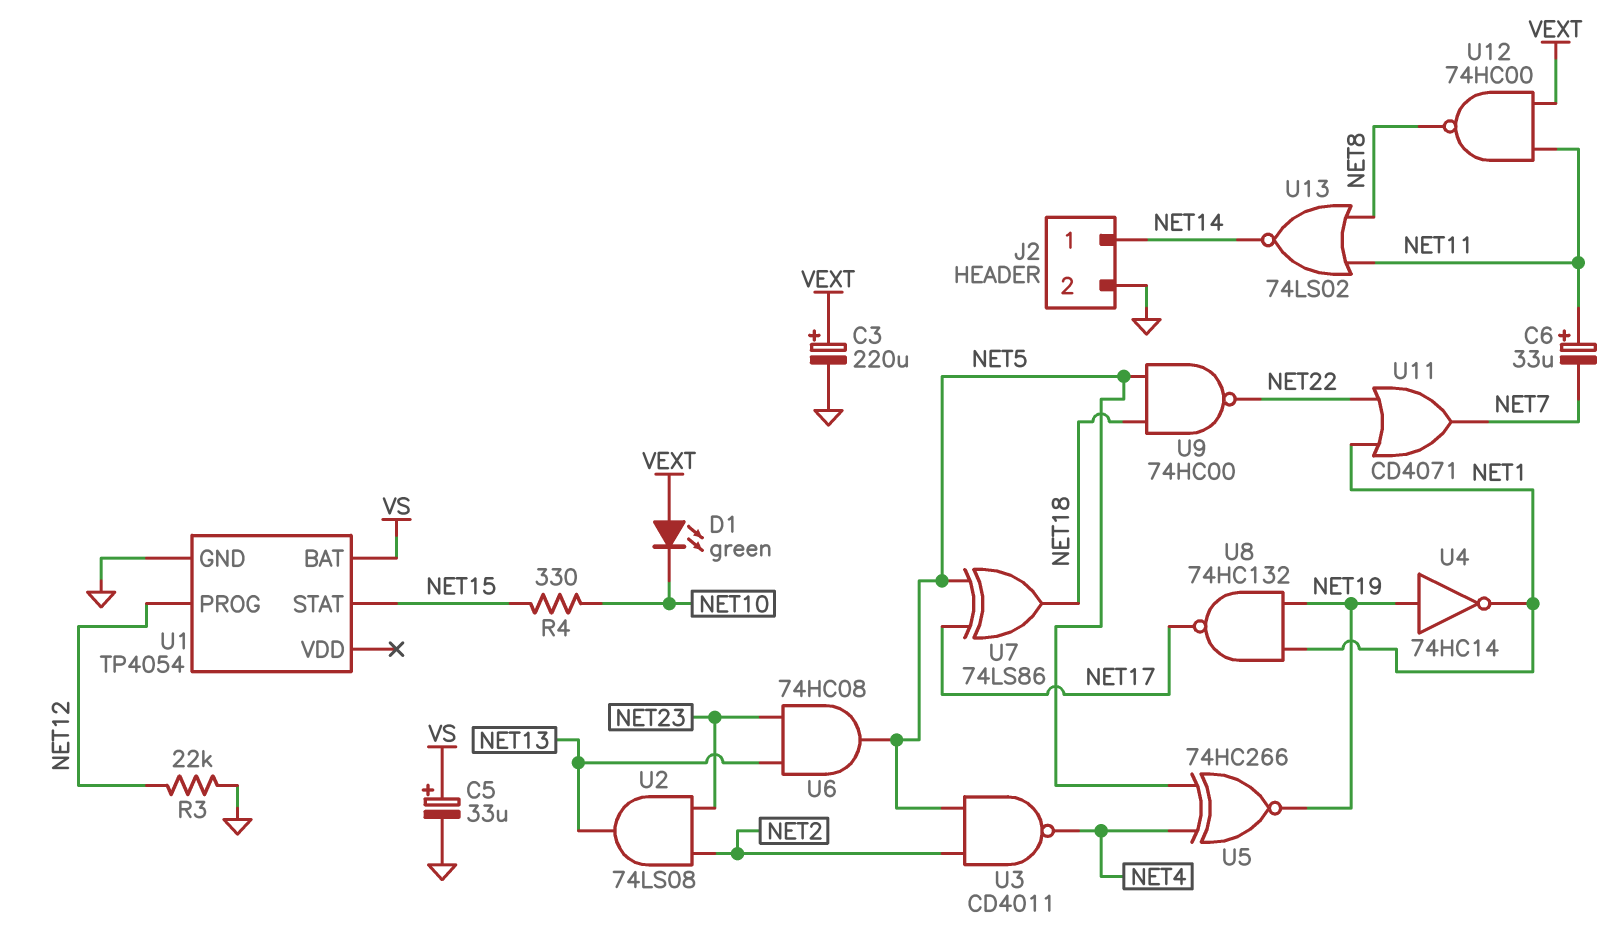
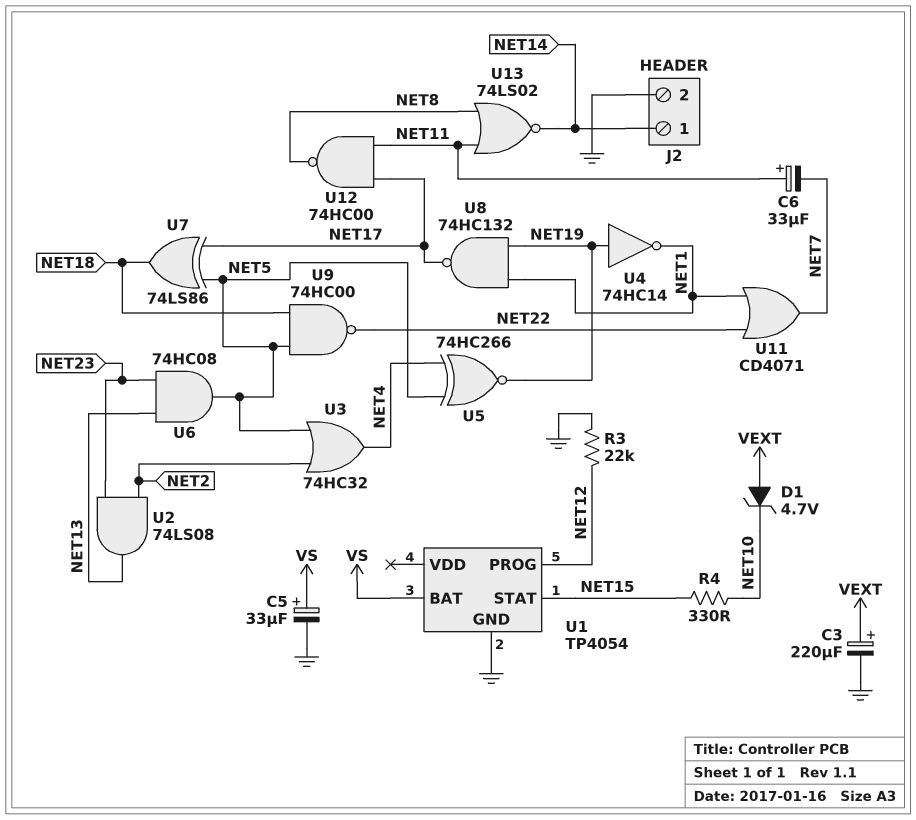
D1: LED green (A VEXT, K NET10) -> zener 4.7V (A VEXT, K NET10)
U3: NAND CD4011 (in NET2, in NET5, out NET4) -> OR 74HC32 (in NET2, in NET5, out NET4)
U12: NAND 74HC00 (in NET11, in VEXT, out NET8) -> NAND 74HC00 (in NET11, in NET17, out NET8)

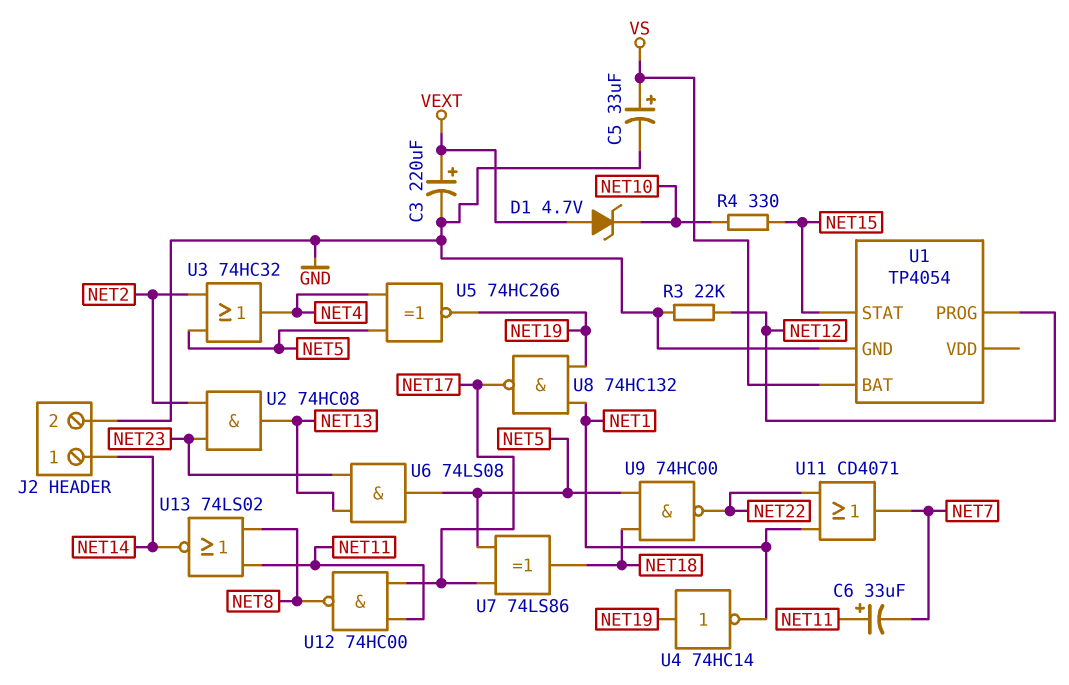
U2: AND 74LS08 (in NET2, in NET23, out NET13) -> AND 74HC08 (in NET2, in NET23, out NET13)
U6: AND 74HC08 (in NET13, in NET23, out NET5) -> AND 74LS08 (in NET13, in NET23, out NET5)

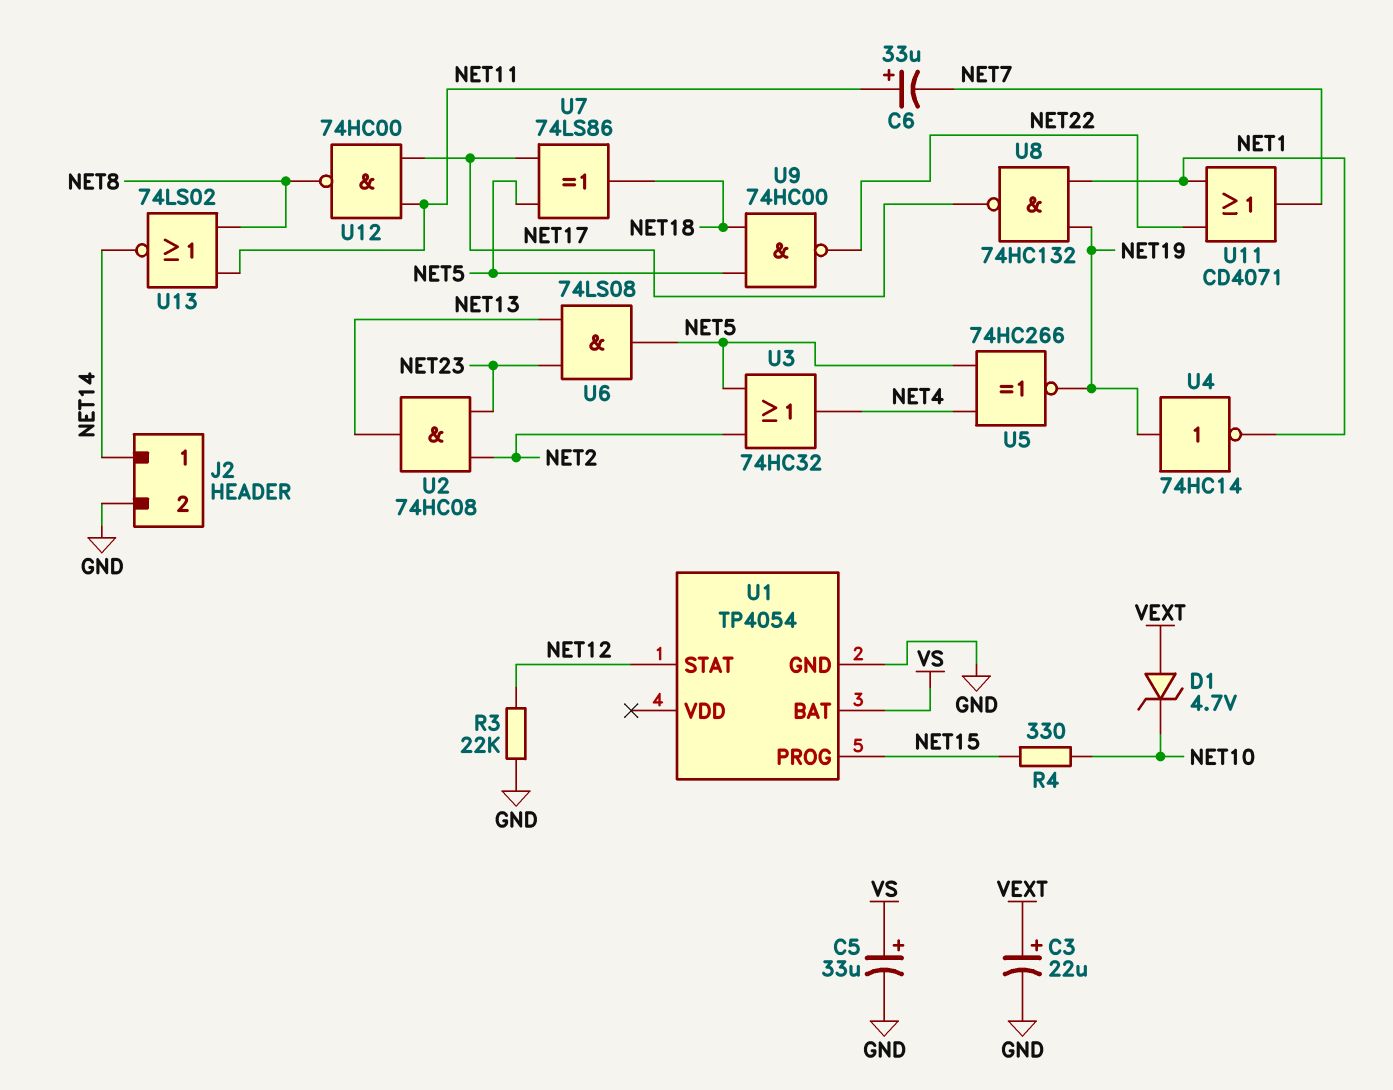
C3: 220uF (plus VEXT, minus GND) -> 22uF (plus VEXT, minus GND)
U1 pin PROG: NET12 -> NET15
U1 pin STAT: NET15 -> NET12

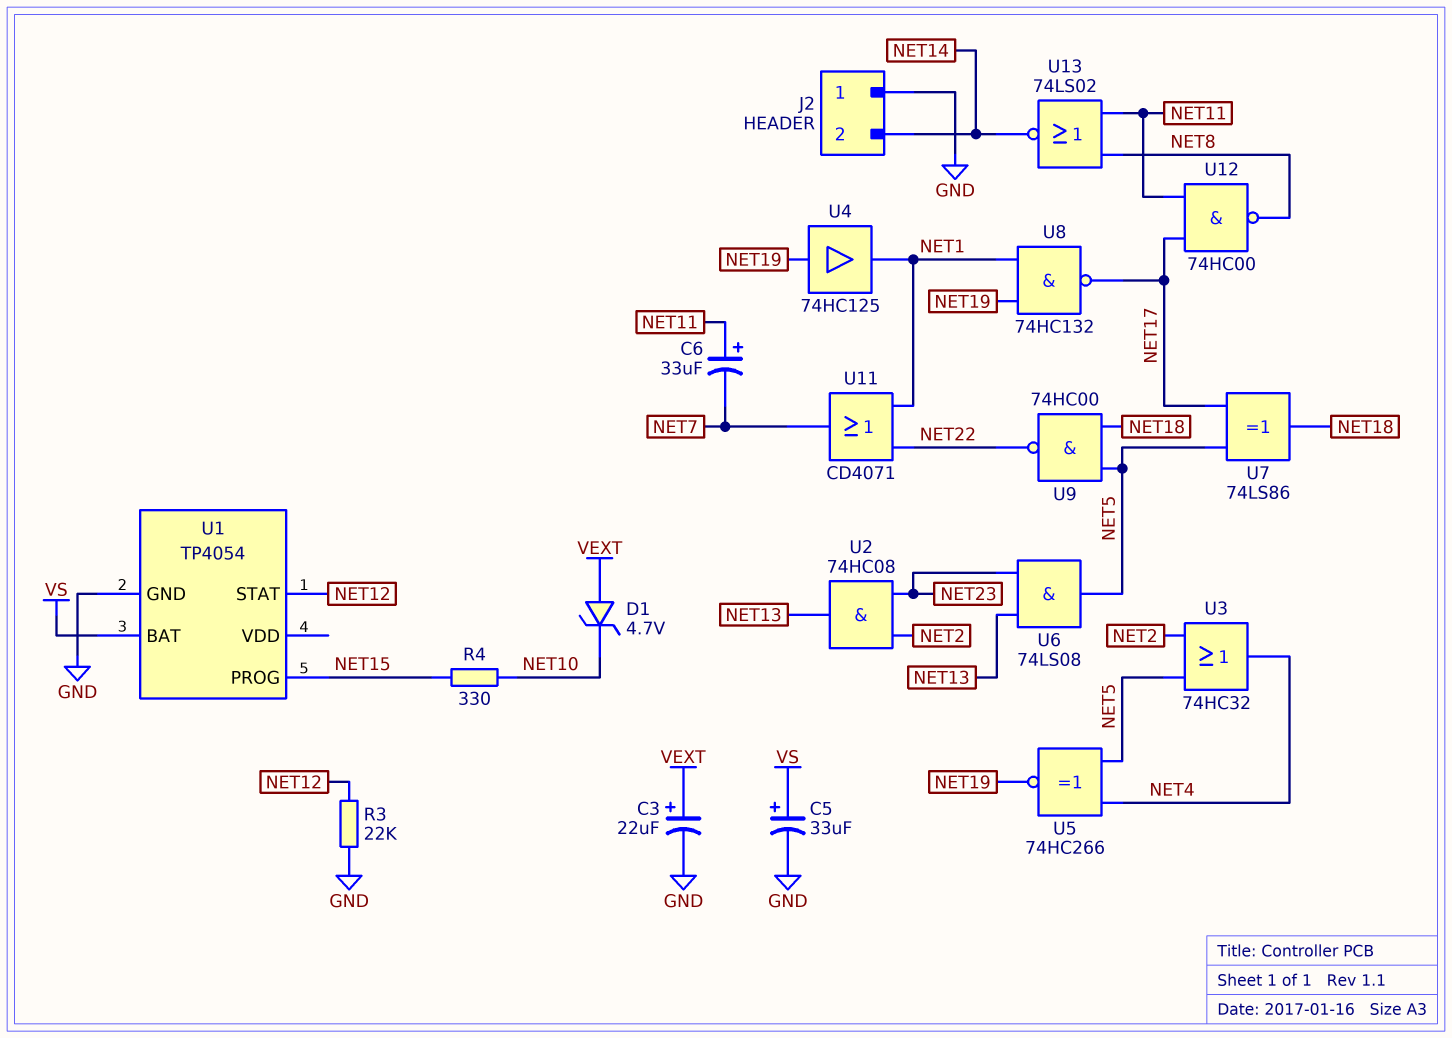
J2 pin 1: NET14 -> GND
J2 pin 2: GND -> NET14
U4: NOT 74HC14 (in NET19, out NET1) -> buffer 74HC125 (in NET19, out NET1)

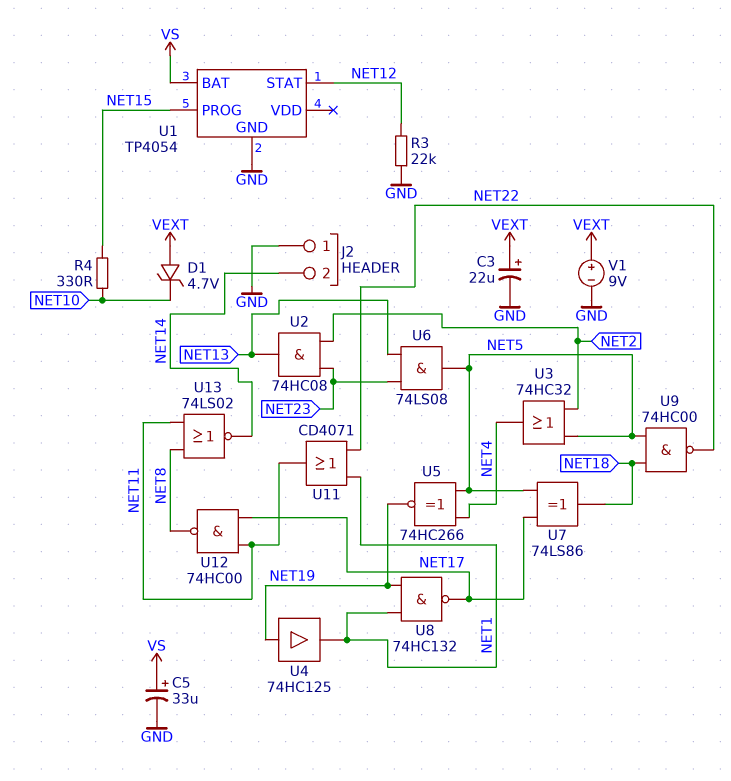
C6: 33uF (plus NET11, minus NET7) -> none
U11: OR CD4071 (in NET1, in NET22, out NET7) -> OR CD4071 (in NET1, in NET22, out NET11)
V1: none -> 9V (plus VEXT, minus GND)

